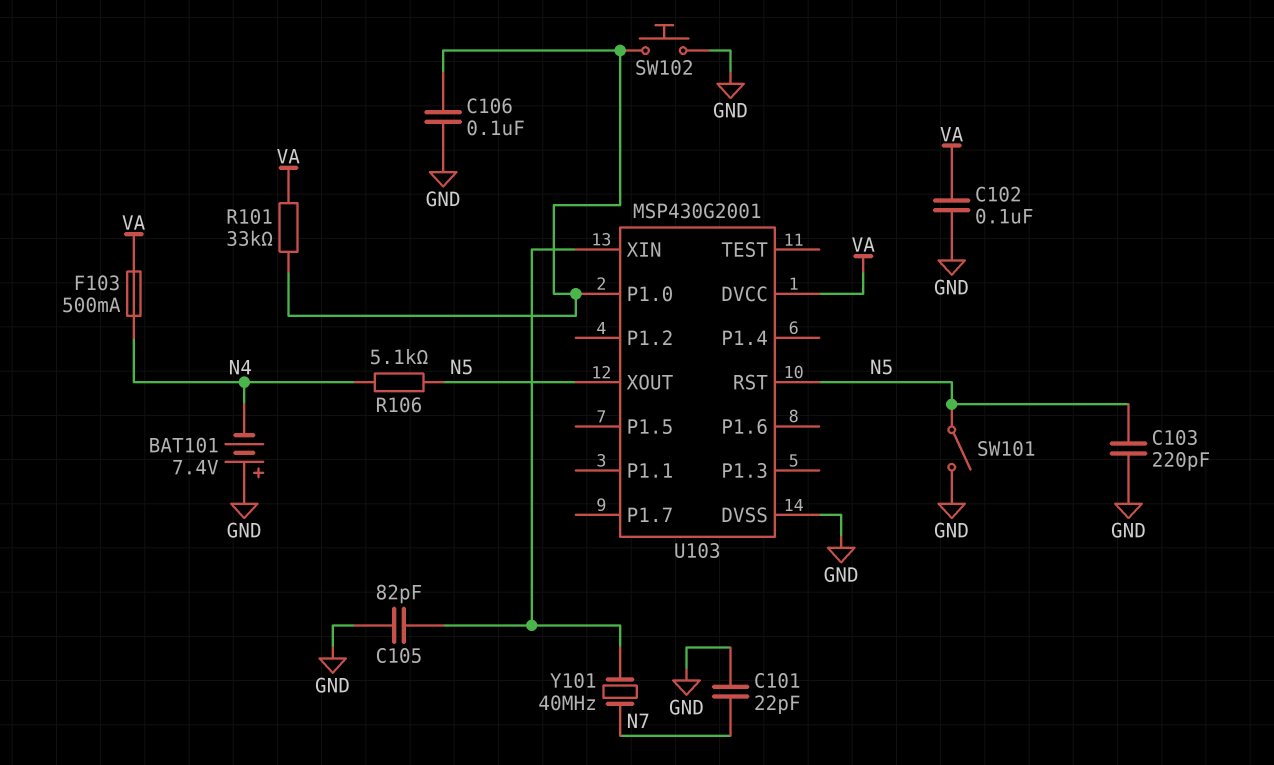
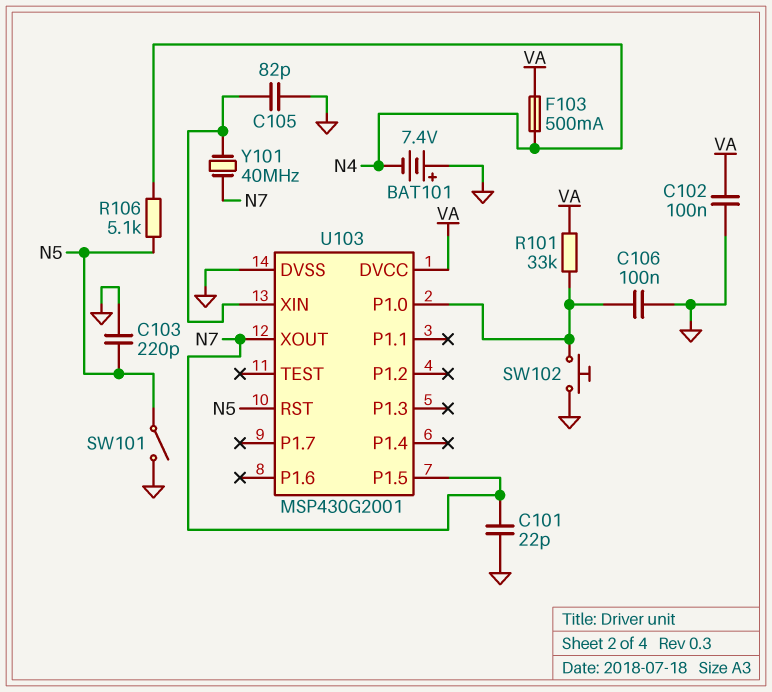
U103 pin P1.5: none -> N7
U103 pin XOUT: N5 -> N7

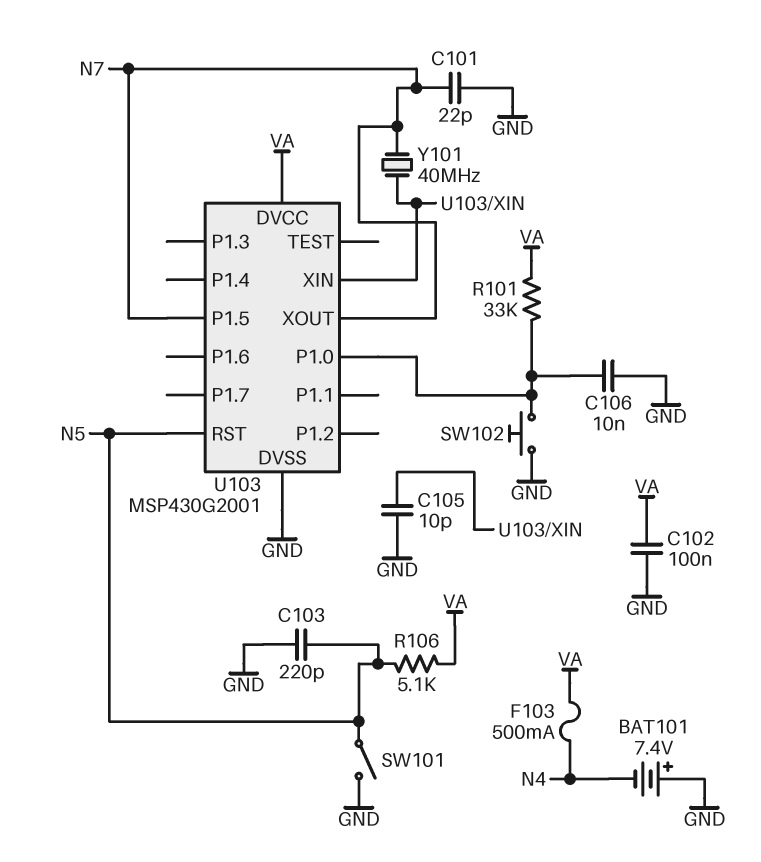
C105: 82pF (GND, U103/XIN) -> 10pF (GND, U103/XIN)
C106: 100nF (GND, U103/P1.0) -> 10nF (GND, U103/P1.0)
R106: 5.1k (N4, N5) -> 5.1k (N5, VA)

